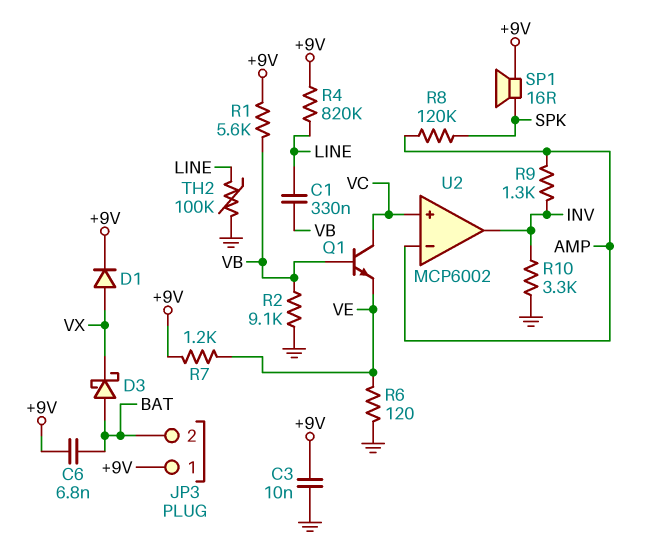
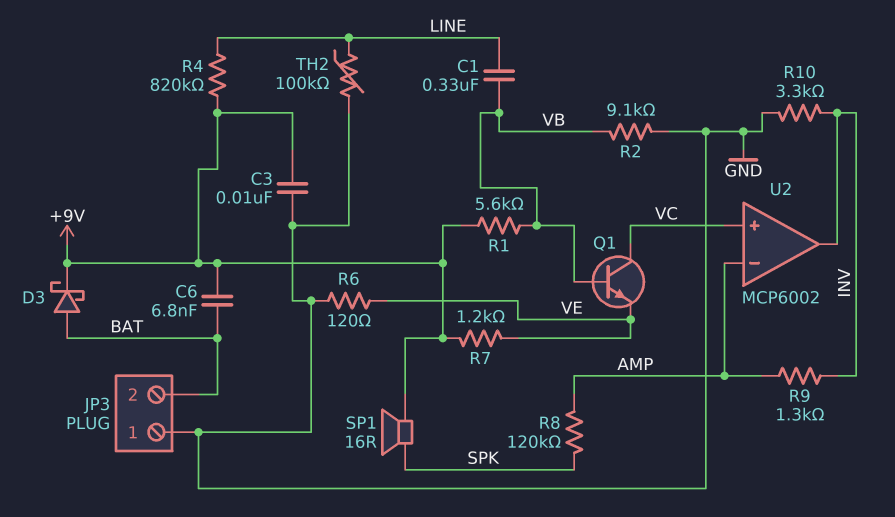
D1: diode (A VX, K +9V) -> none
D3: schottky (A BAT, K VX) -> schottky (A BAT, K +9V)
JP3 pin 1: +9V -> GND

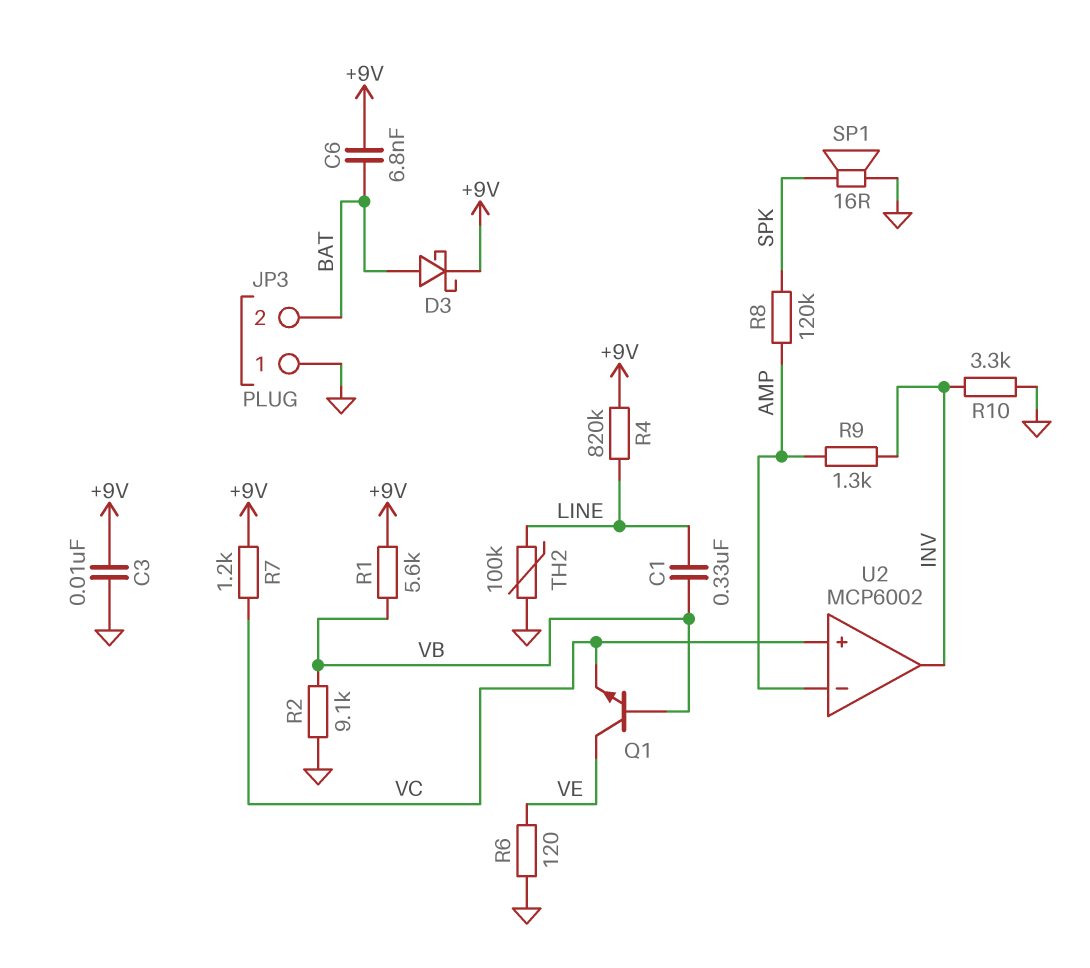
Q1: NPN (B VB, C VC, E VE) -> NPN (B VB, C VE, E VC)
R7: 1.2k (+9V, VE) -> 1.2k (+9V, VC)
SP1: speaker 16R (+9V, SPK) -> speaker 16R (GND, SPK)

